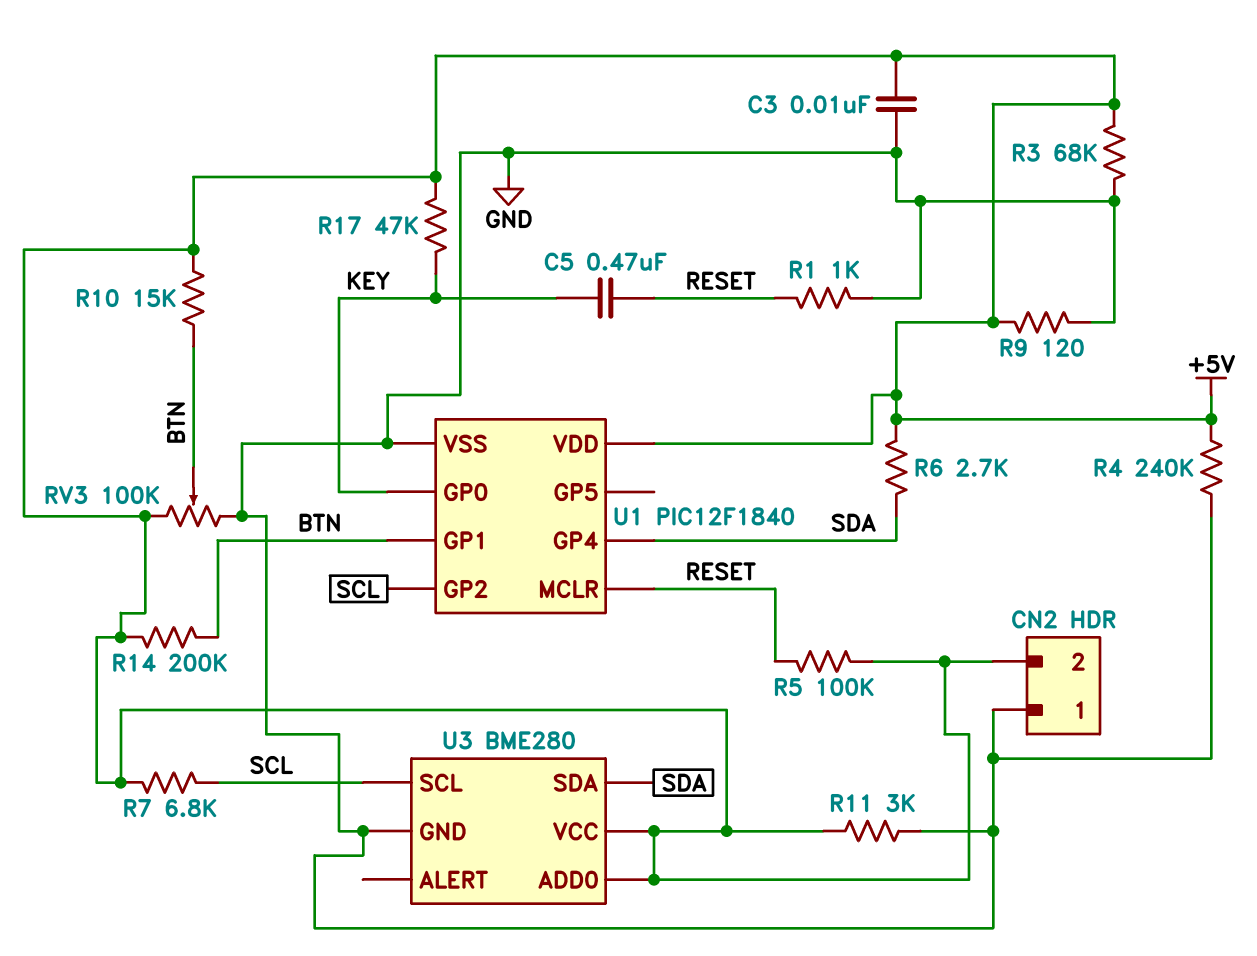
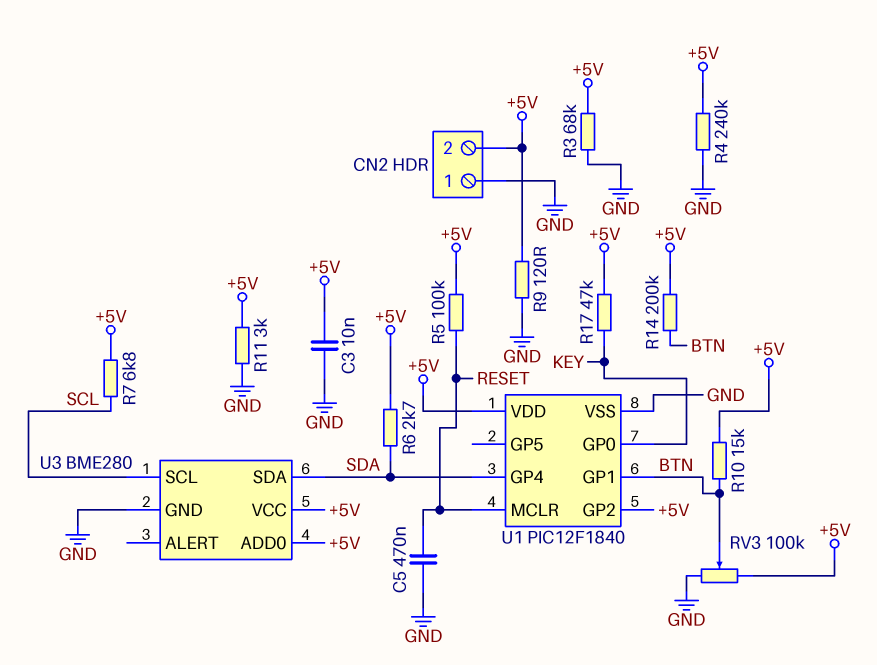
C5: 470nF (KEY, RESET) -> 470nF (GND, RESET)
R1: 1k (GND, RESET) -> none
U1 pin GP2: SCL -> +5V

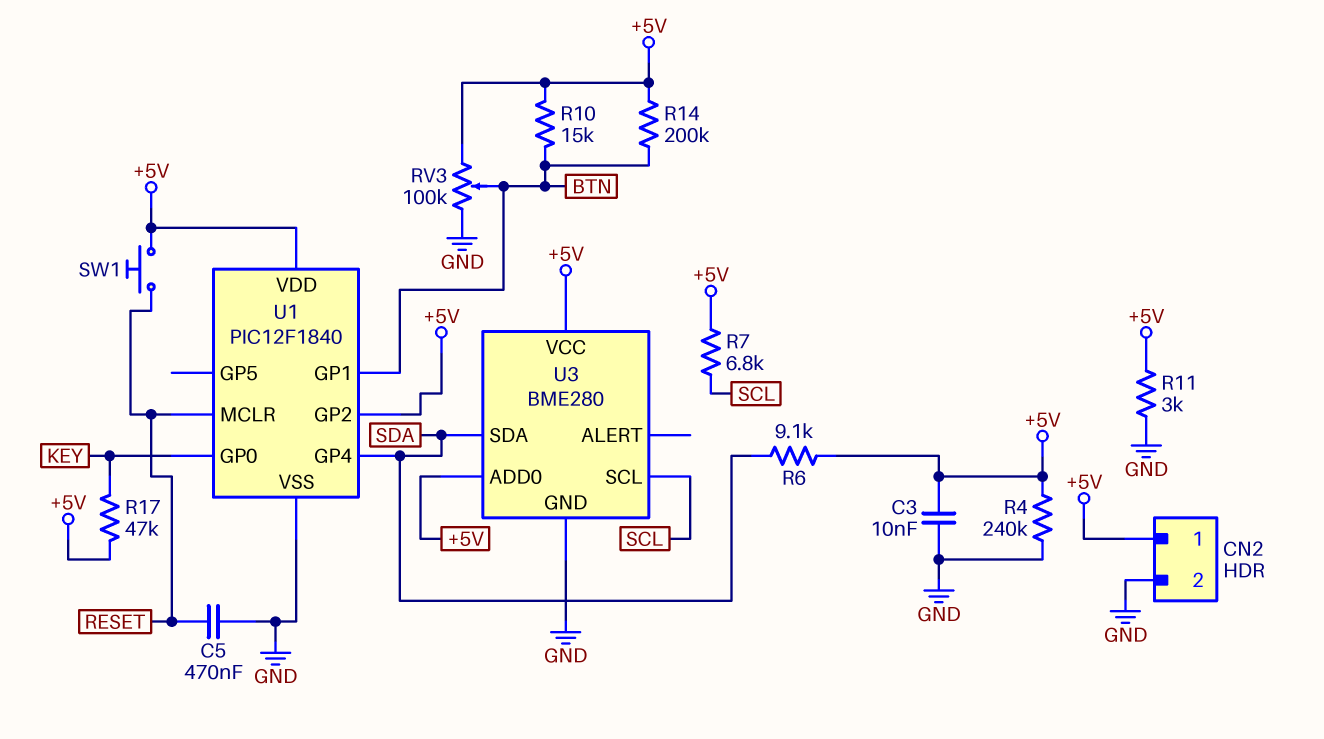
CN2 pin 1: GND -> +5V
CN2 pin 2: +5V -> GND
R3: 68k (+5V, GND) -> none
R5: 100k (+5V, RESET) -> none
R6: 2.7k (+5V, SDA) -> 9.1k (+5V, SDA)
R9: 120 (+5V, GND) -> none
SW1: none -> button (+5V, RESET)

